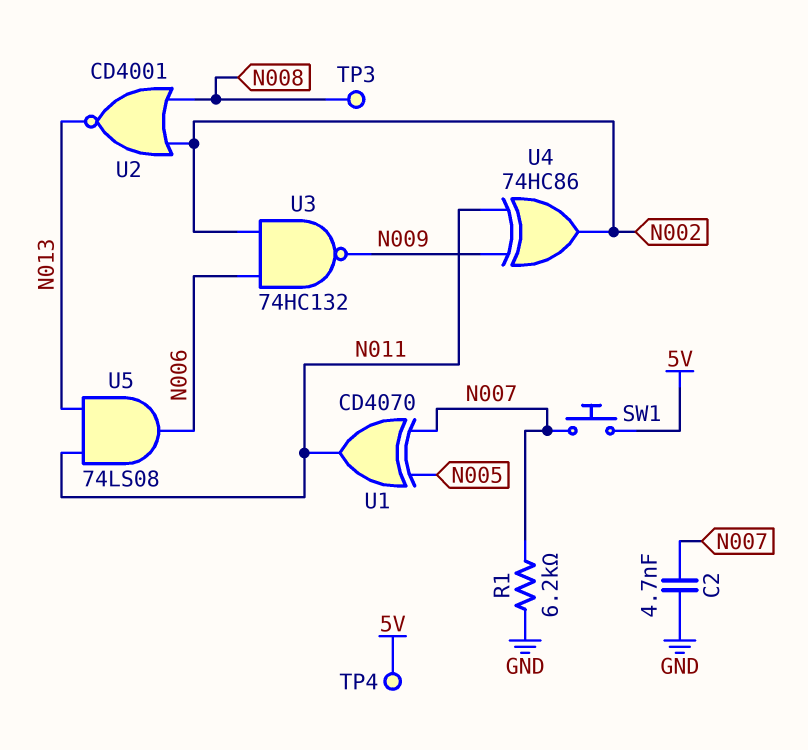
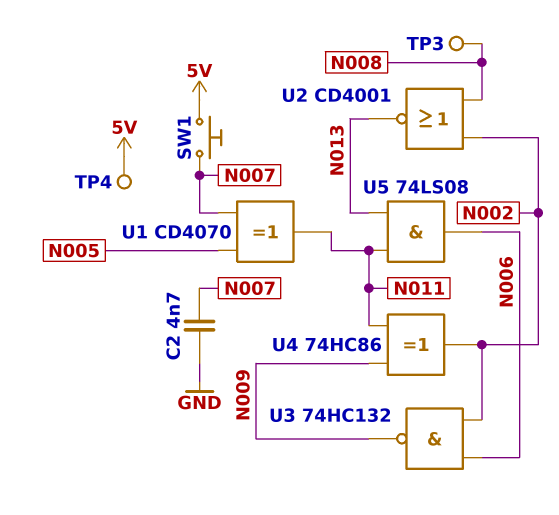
R1: 6.2k (GND, N007) -> none

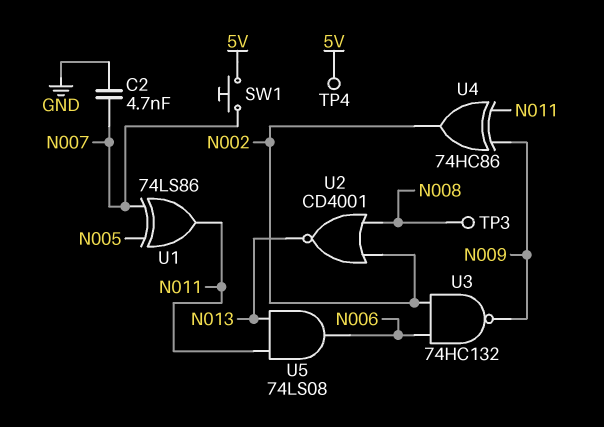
U1: XOR CD4070 (in N005, in N007, out N011) -> XOR 74LS86 (in N005, in N007, out N011)

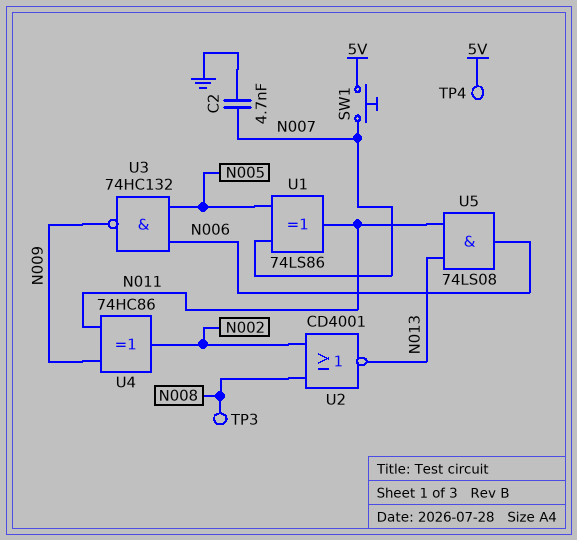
U3: NAND 74HC132 (in N002, in N006, out N009) -> NAND 74HC132 (in N005, in N006, out N009)

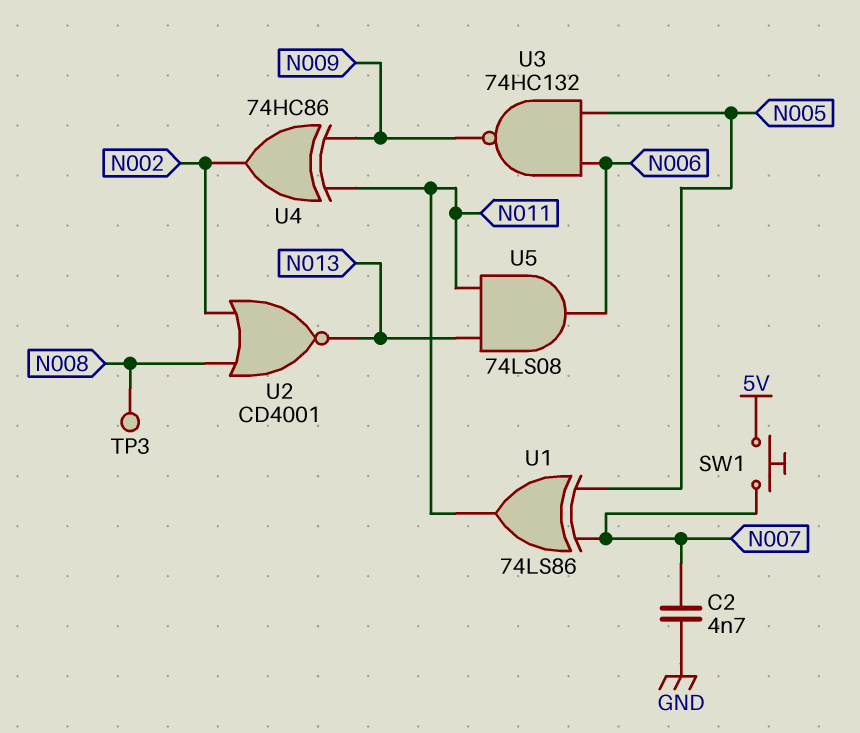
TP4: test point (5V) -> none

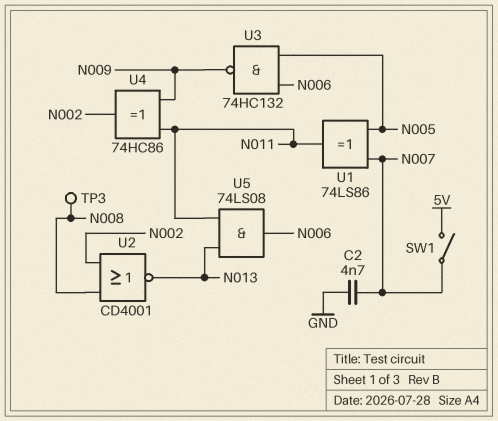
SW1: button (5V, N007) -> switch (5V, N007)

